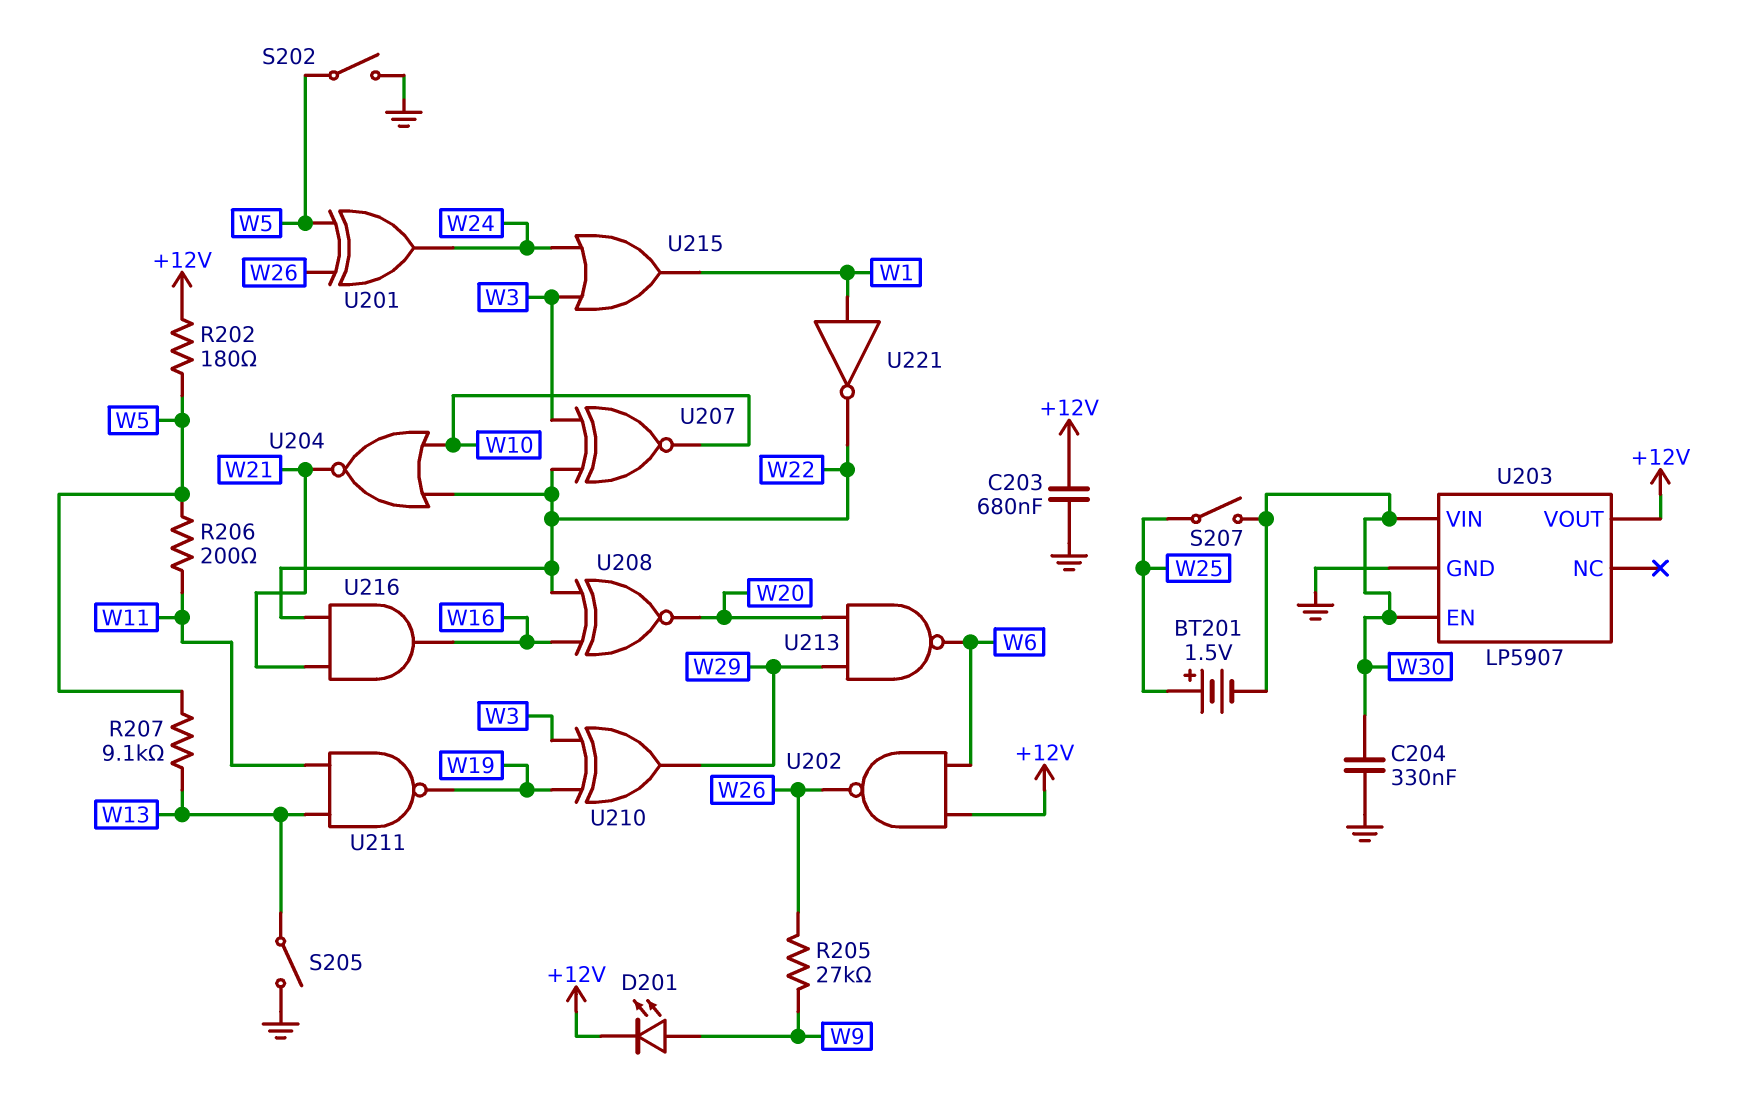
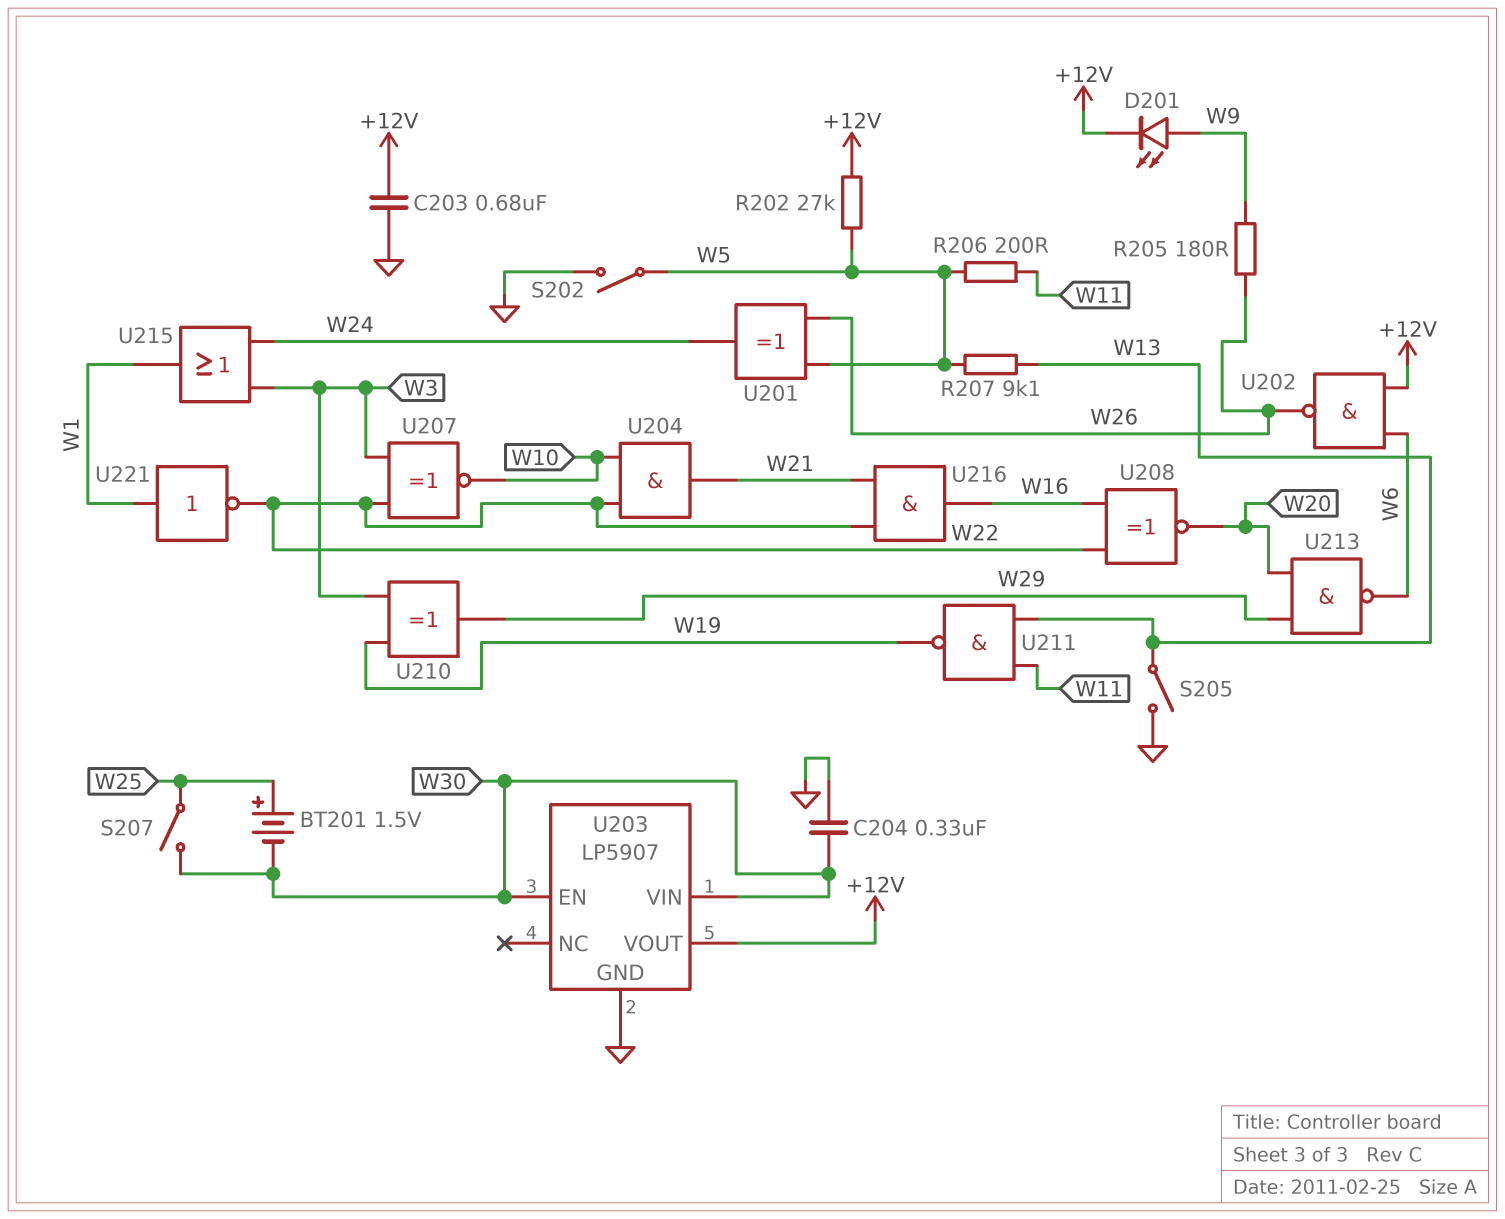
R202: 180 (+12V, W5) -> 27k (+12V, W5)
R205: 27k (W9, W26) -> 180 (W9, W26)
U204: NOR (in W10, in W22, out W21) -> AND (in W10, in W22, out W21)

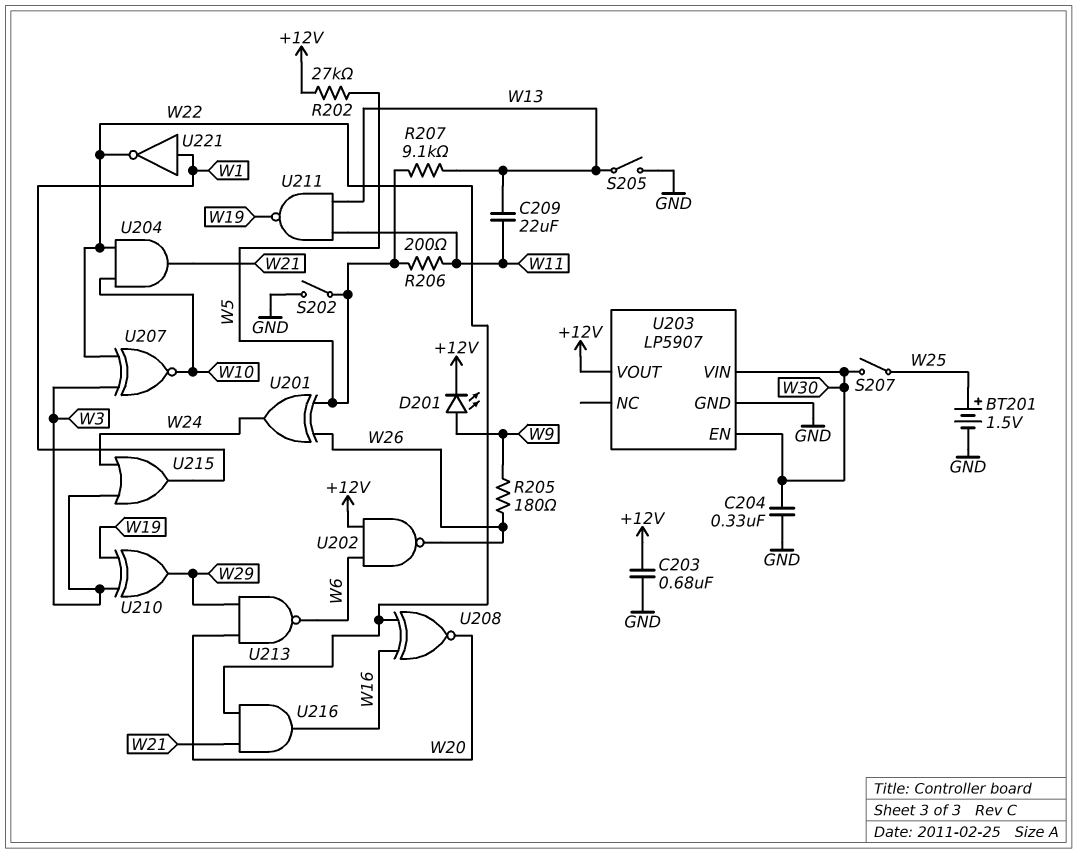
BT201: 1.5V (plus W25, minus W30) -> 1.5V (plus W25, minus GND)
C209: none -> 22uF (W11, W13)

